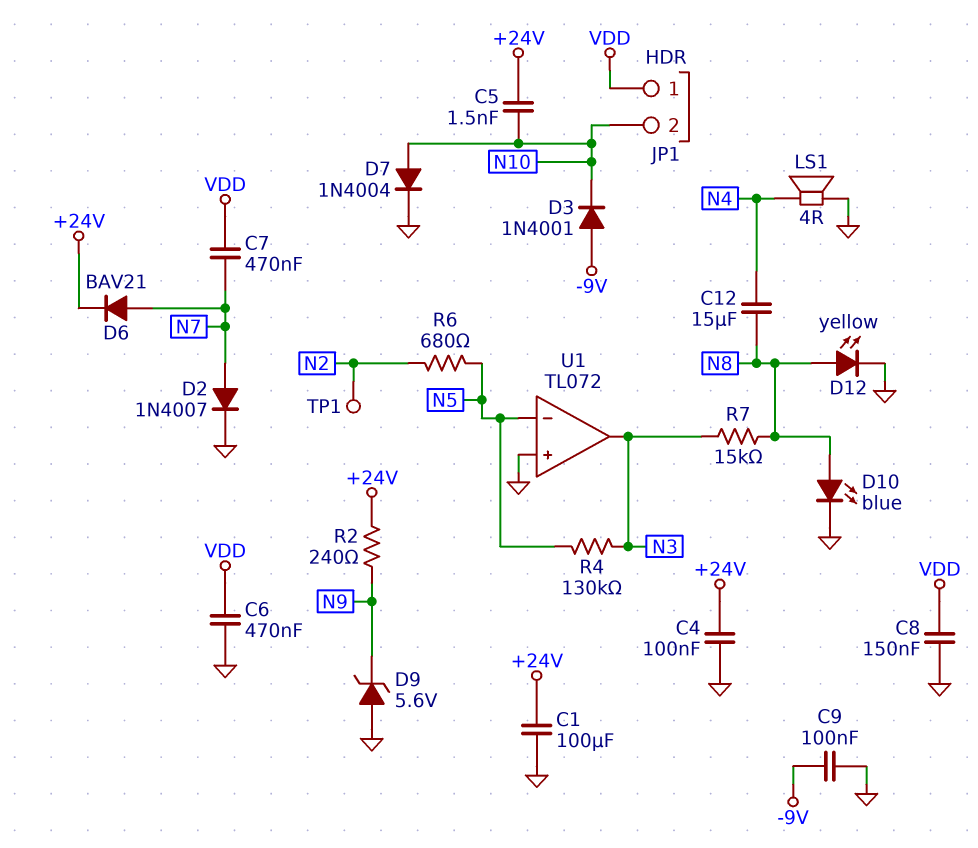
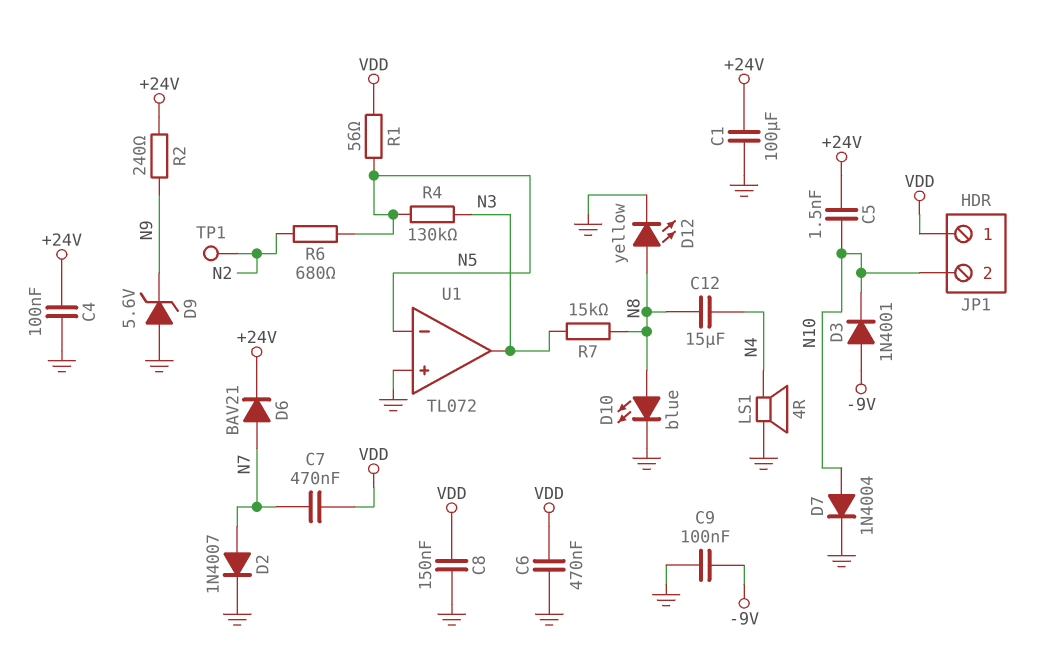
R1: none -> 56 (N5, VDD)

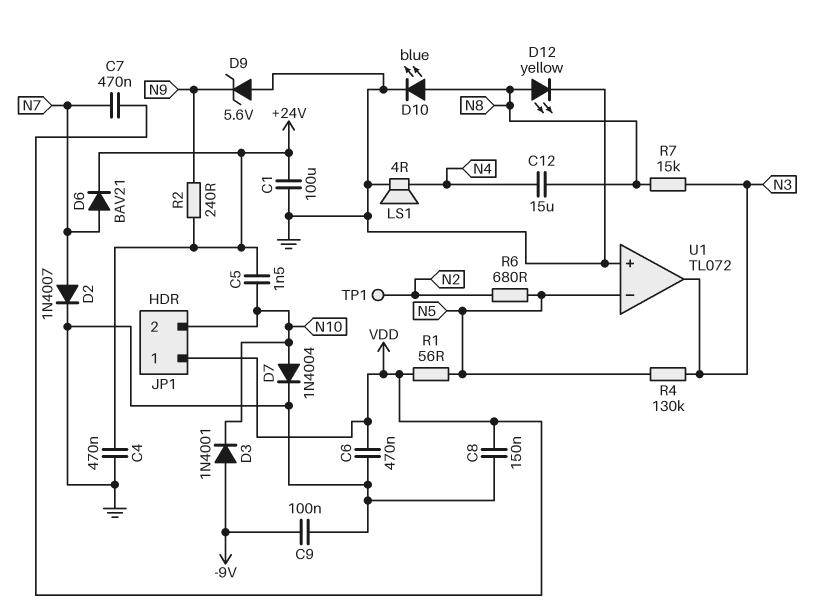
C4: 100nF (+24V, GND) -> 470nF (+24V, GND)

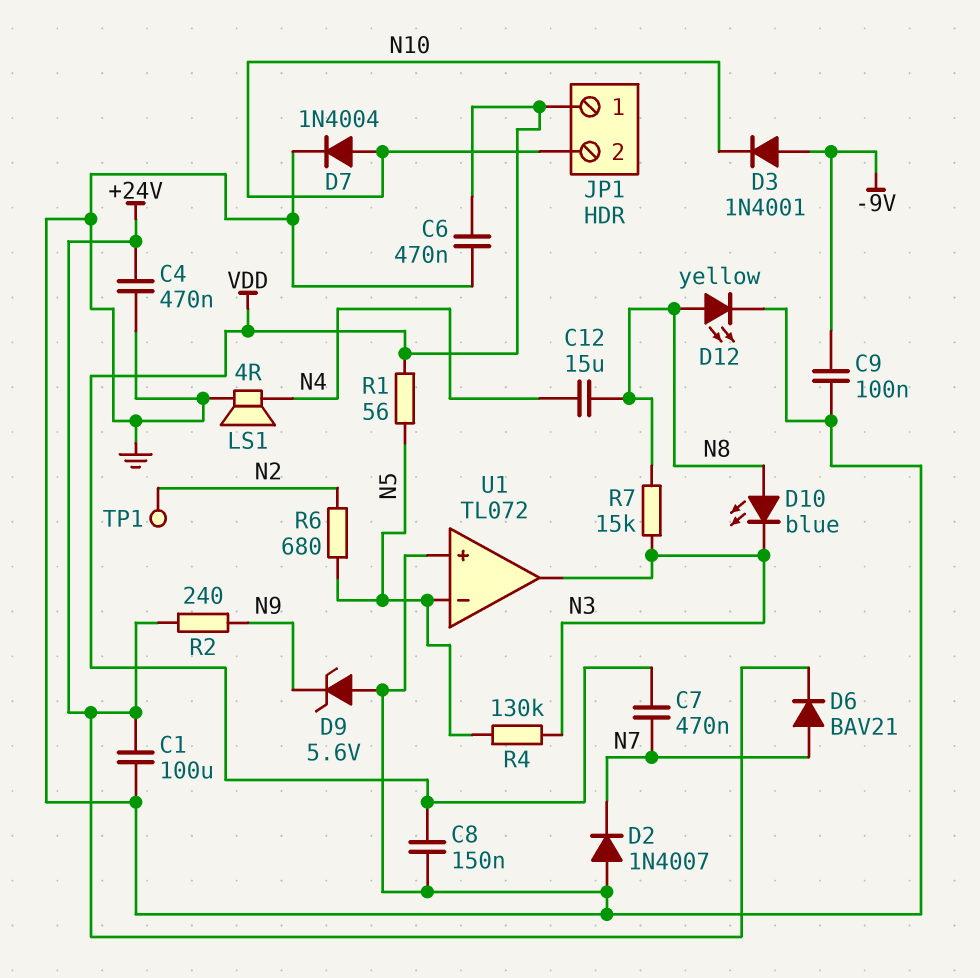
C5: 1.5nF (+24V, N10) -> none
D2: diode 1N4007 (A N7, K GND) -> diode 1N4007 (A GND, K N7)
D10: LED blue (A N8, K GND) -> LED blue (A N8, K N3)

